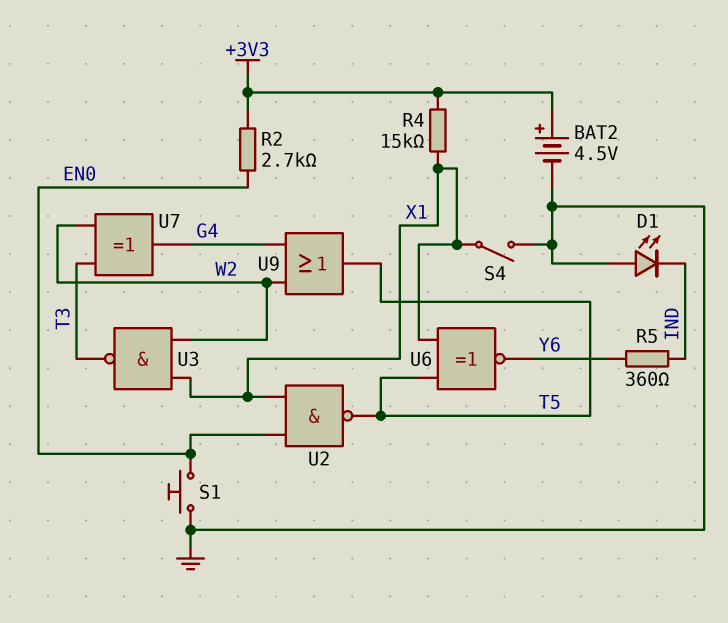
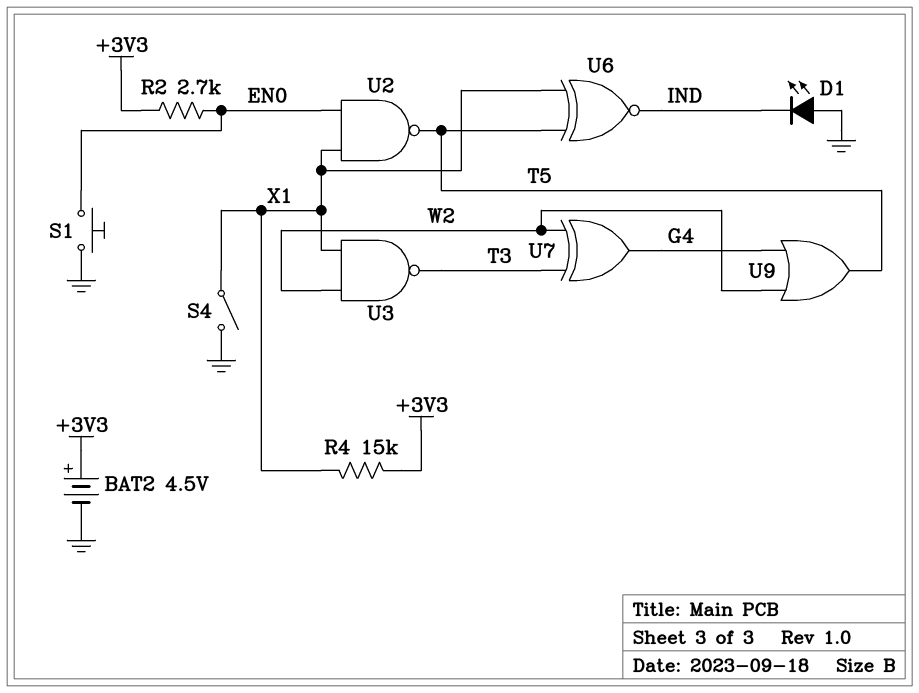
R5: 360 (IND, Y6) -> none
U6: XNOR (in T5, in X1, out Y6) -> XNOR (in T5, in X1, out IND)

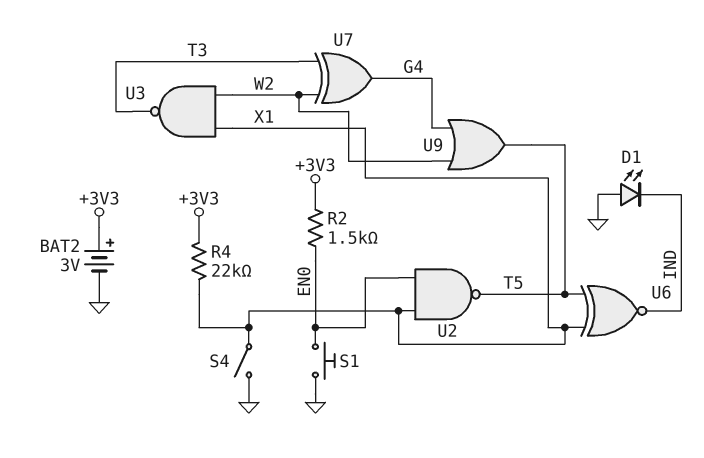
BAT2: 4.5V (plus +3V3, minus GND) -> 3V (plus +3V3, minus GND)
R2: 2.7k (+3V3, EN0) -> 1.5k (+3V3, EN0)
R4: 15k (+3V3, X1) -> 22k (+3V3, X1)

